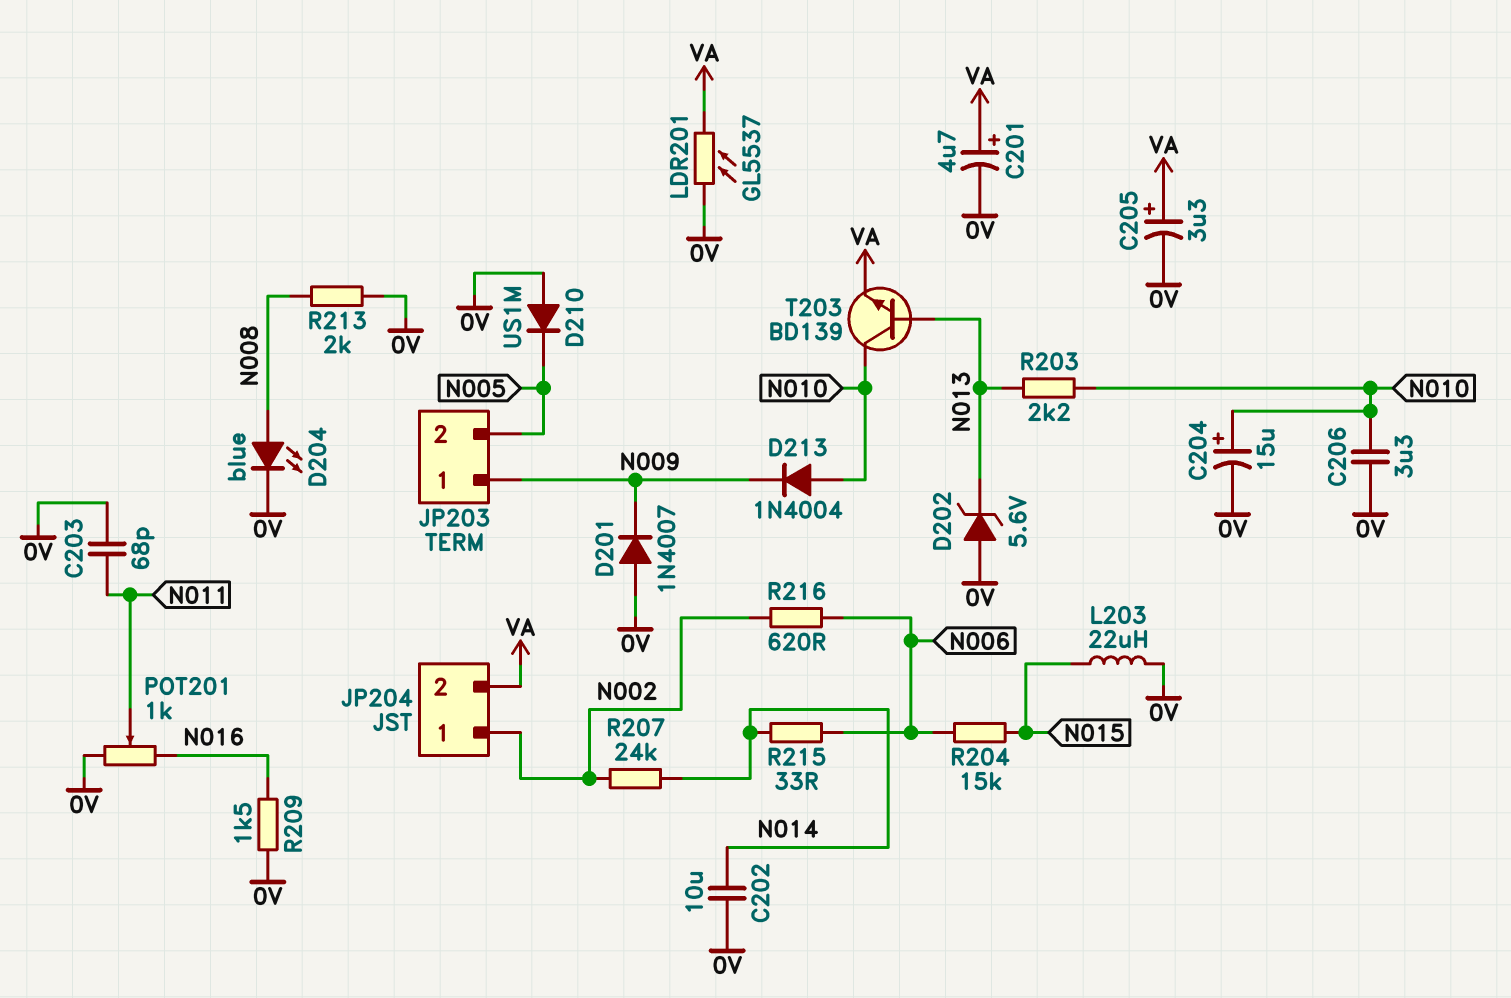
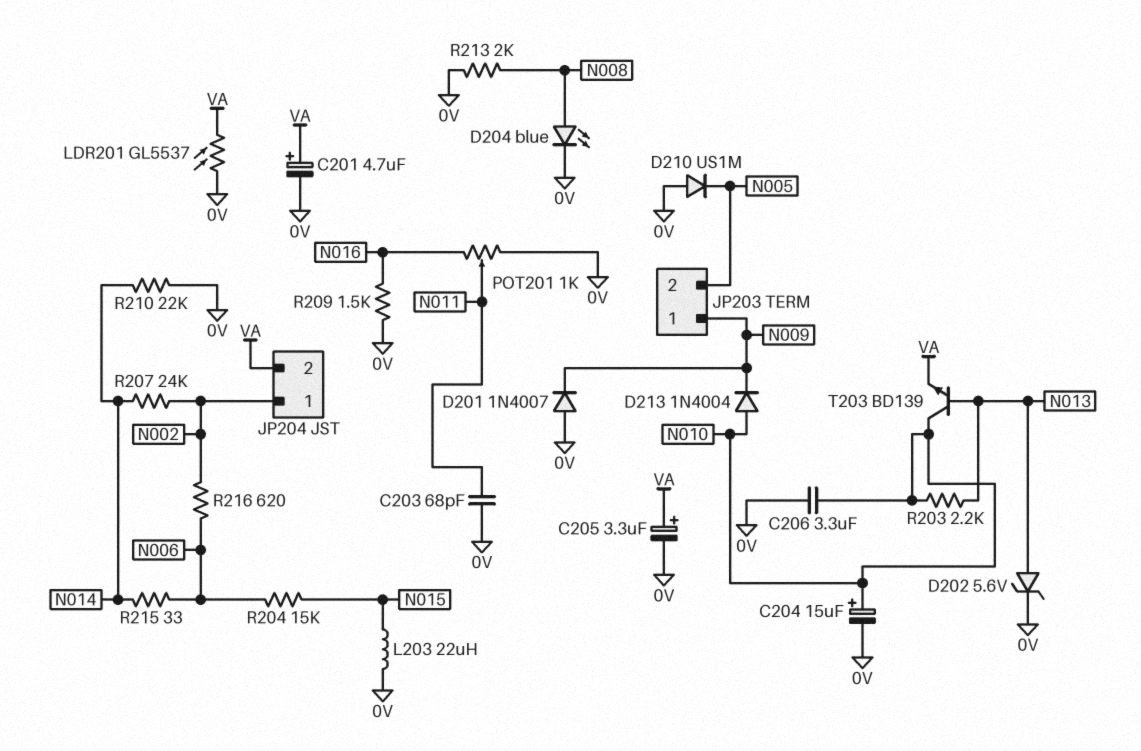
C202: 10uF (0V, N014) -> none
D202: zener 5.6V (A 0V, K N013) -> zener 5.6V (A N013, K 0V)
R210: none -> 22k (0V, N014)

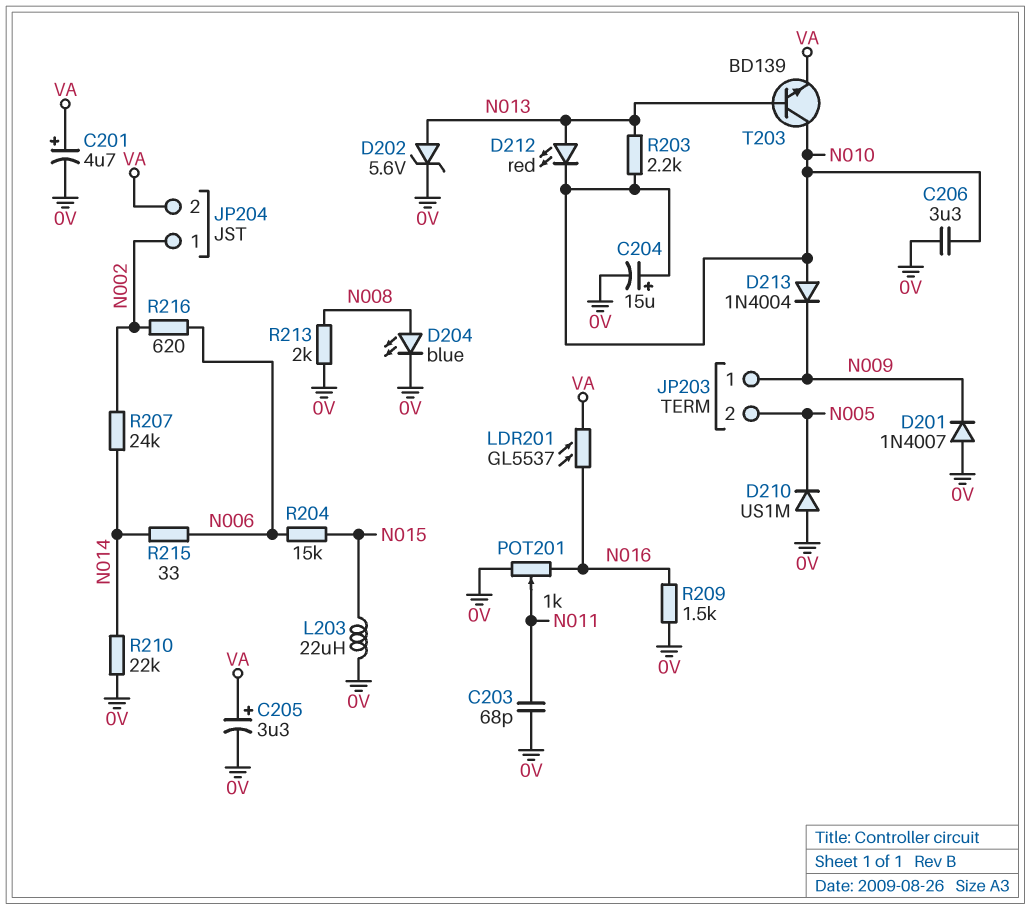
D212: none -> LED red (A N013, K N010)
LDR201: GL5537 (0V, VA) -> GL5537 (N016, VA)

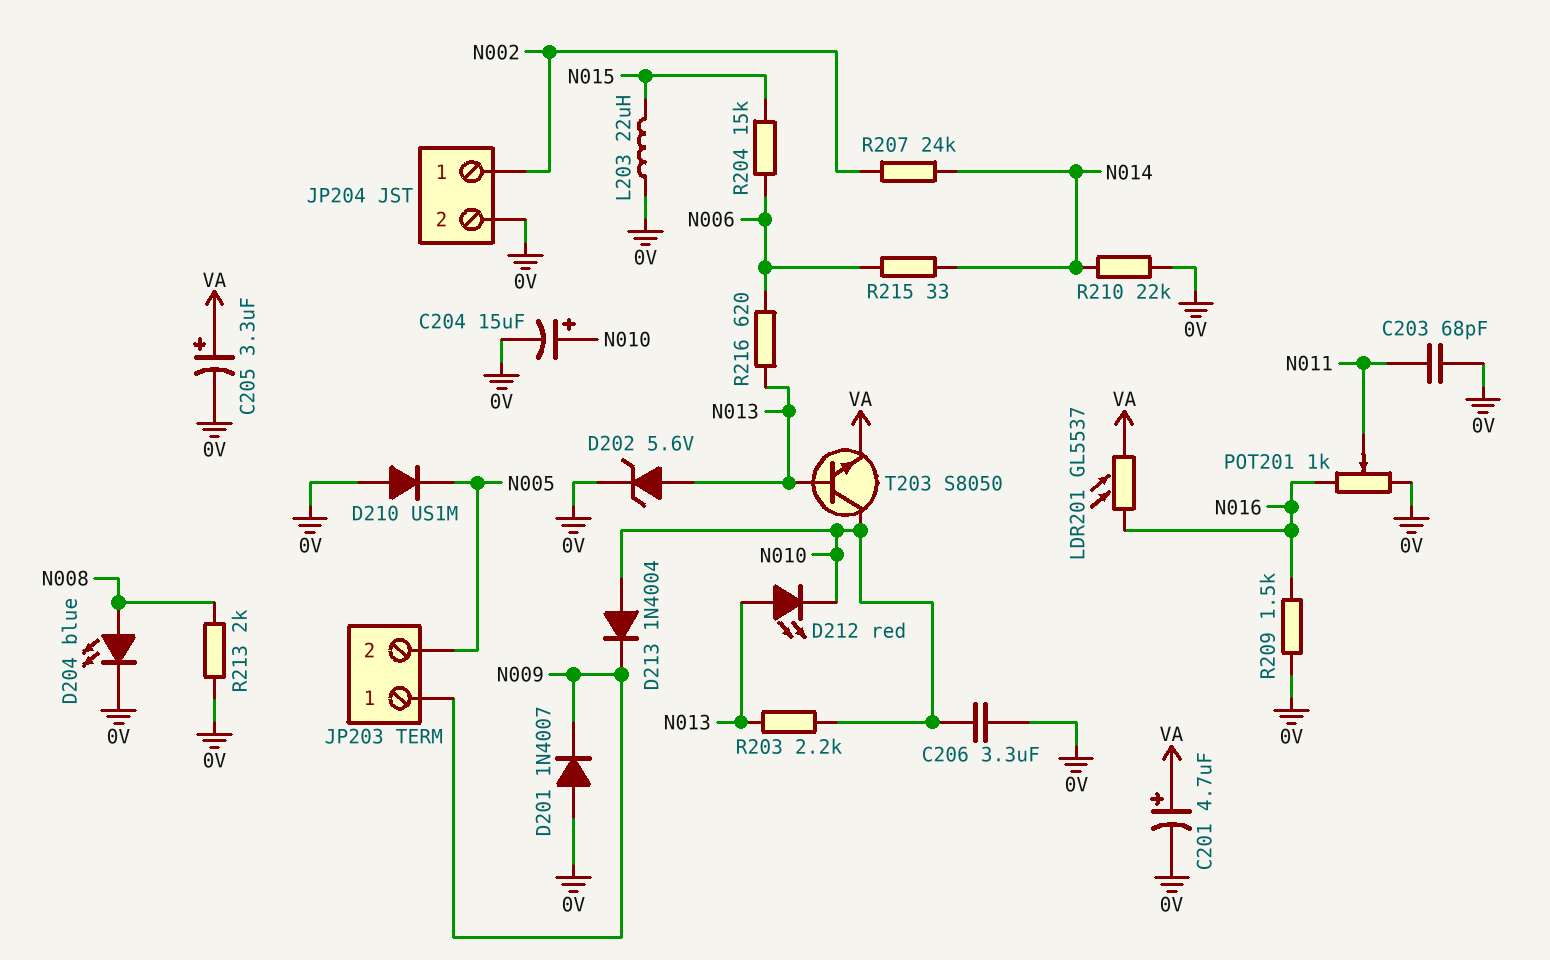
JP204 pin 2: VA -> 0V
R216: 620 (N002, N006) -> 620 (N006, N013)
T203: NPN BD139 (B N013, C N010, E VA) -> NPN S8050 (B N013, C N010, E VA)

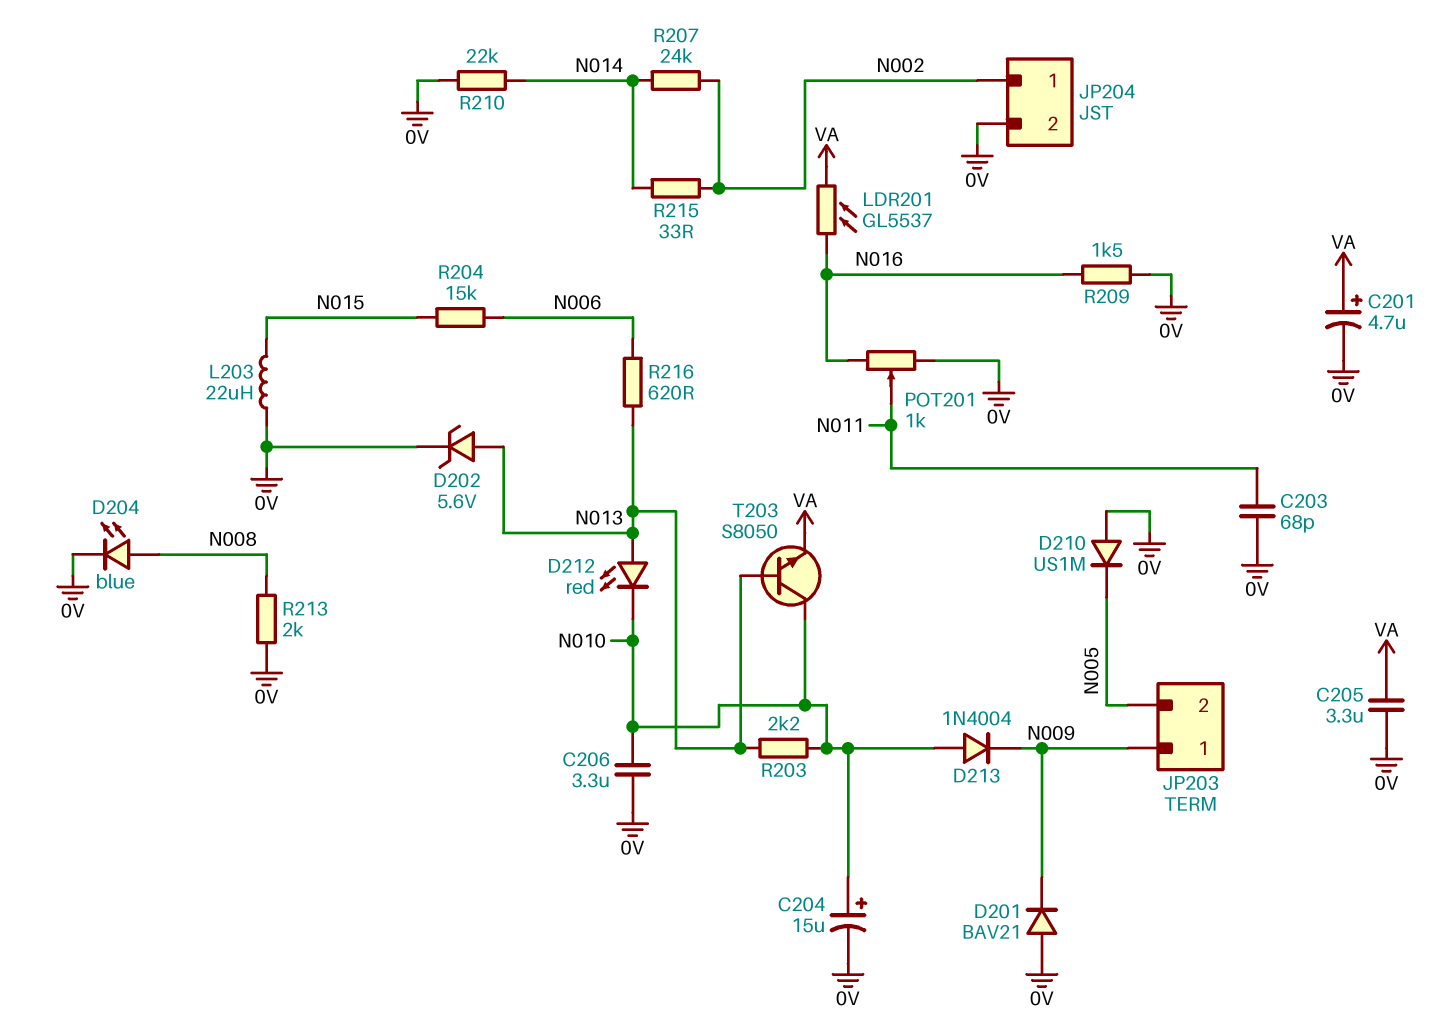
C205: 3.3uF (plus VA, minus 0V) -> 3.3uF (0V, VA)
D201: diode 1N4007 (A 0V, K N009) -> diode BAV21 (A 0V, K N009)
R215: 33 (N006, N014) -> 33 (N002, N014)

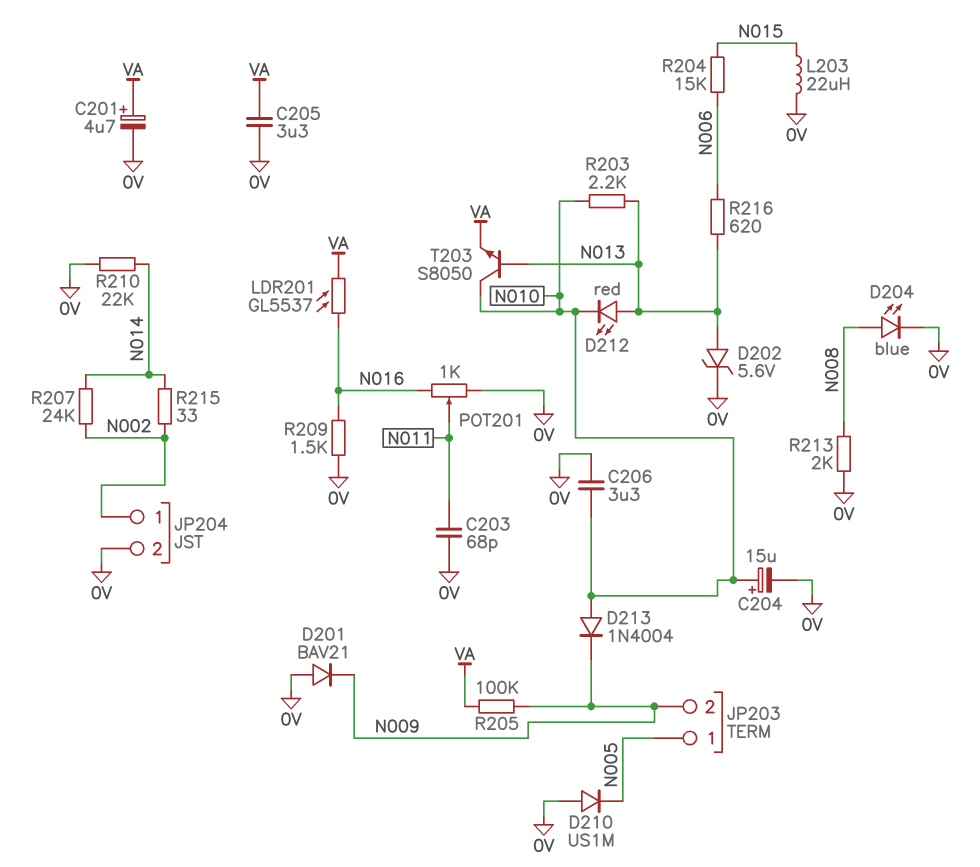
JP203 pin 1: N009 -> N005
JP203 pin 2: N005 -> N009
R205: none -> 100k (N009, VA)

